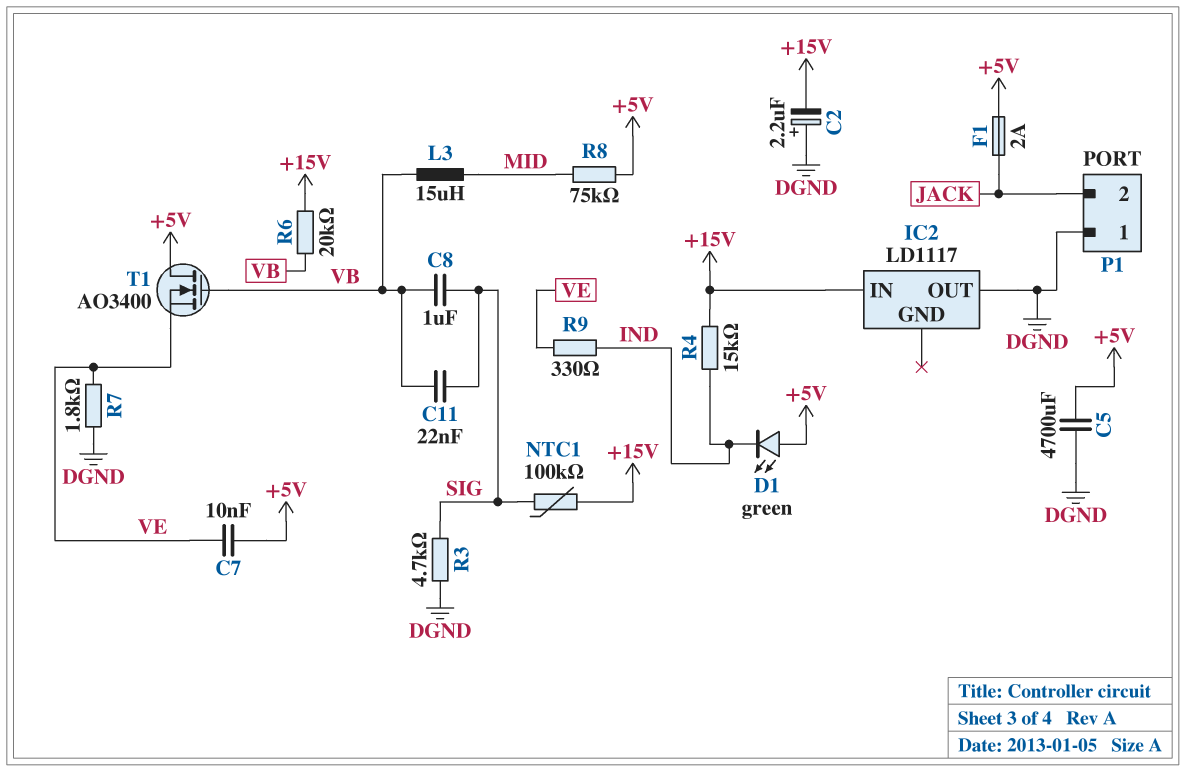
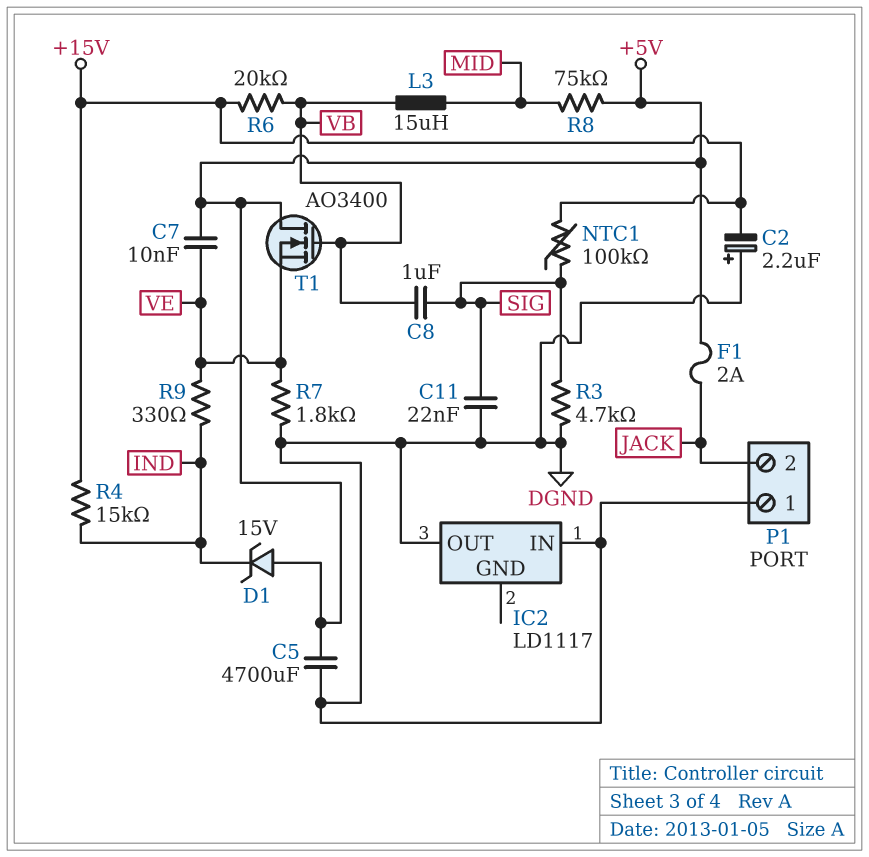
C11: 22nF (SIG, VB) -> 22nF (DGND, SIG)
D1: LED green (A +5V, K IND) -> zener 15V (A +5V, K IND)
IC2 pin IN: +15V -> DGND

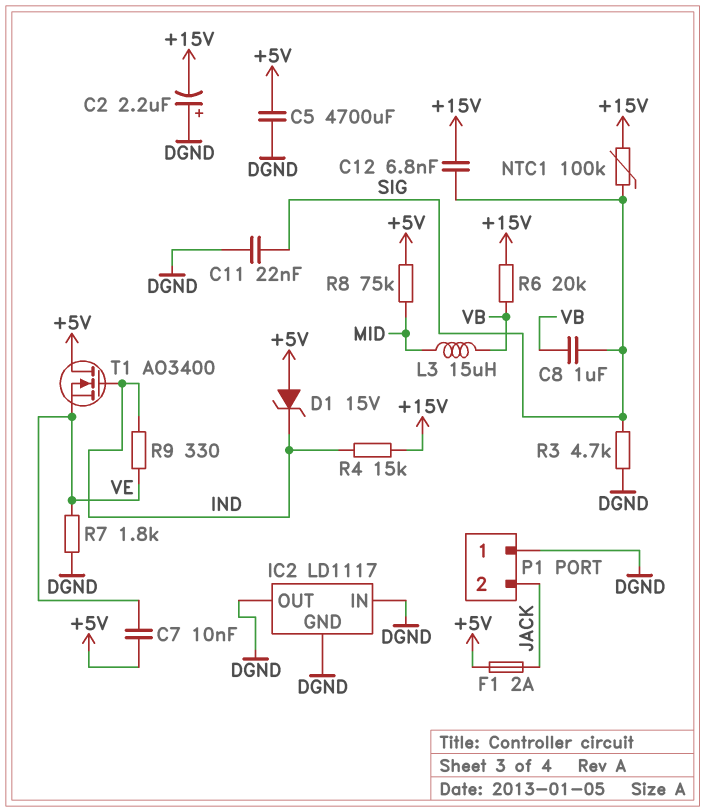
C12: none -> 6.8nF (+15V, SIG)
IC2 pin GND: none -> DGND
T1: NMOS AO3400 (G VB, D +5V, S VE) -> NMOS AO3400 (G IND, D +5V, S VE)

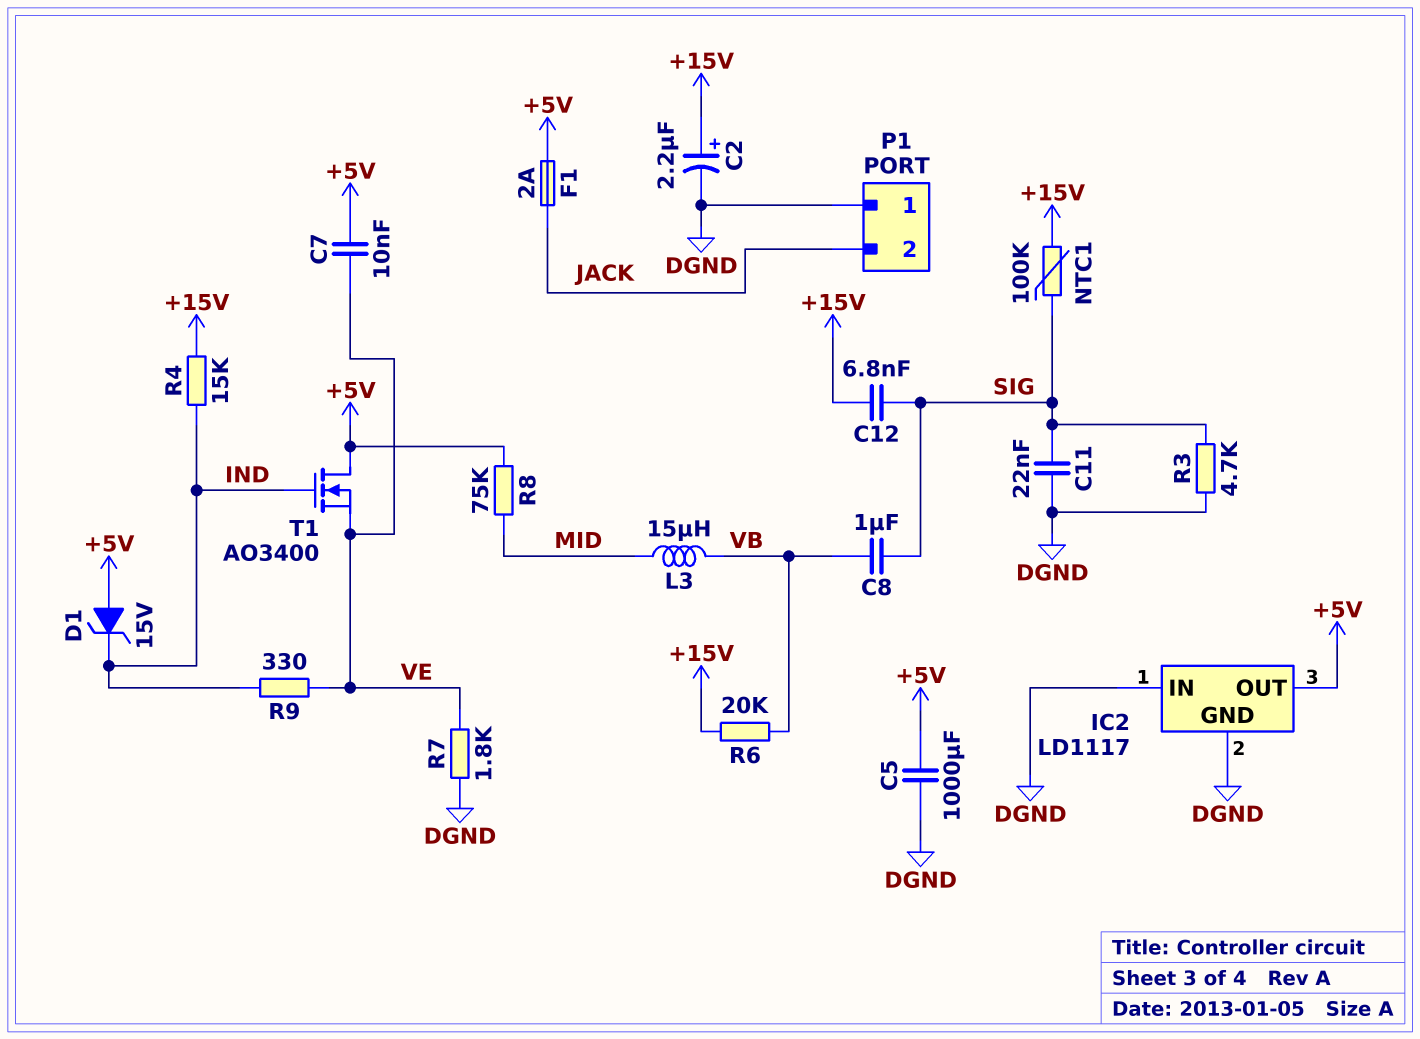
C2: 2.2uF (plus DGND, minus +15V) -> 2.2uF (plus +15V, minus DGND)
C5: 4700uF (+5V, DGND) -> 1000uF (+5V, DGND)
IC2 pin OUT: DGND -> +5V

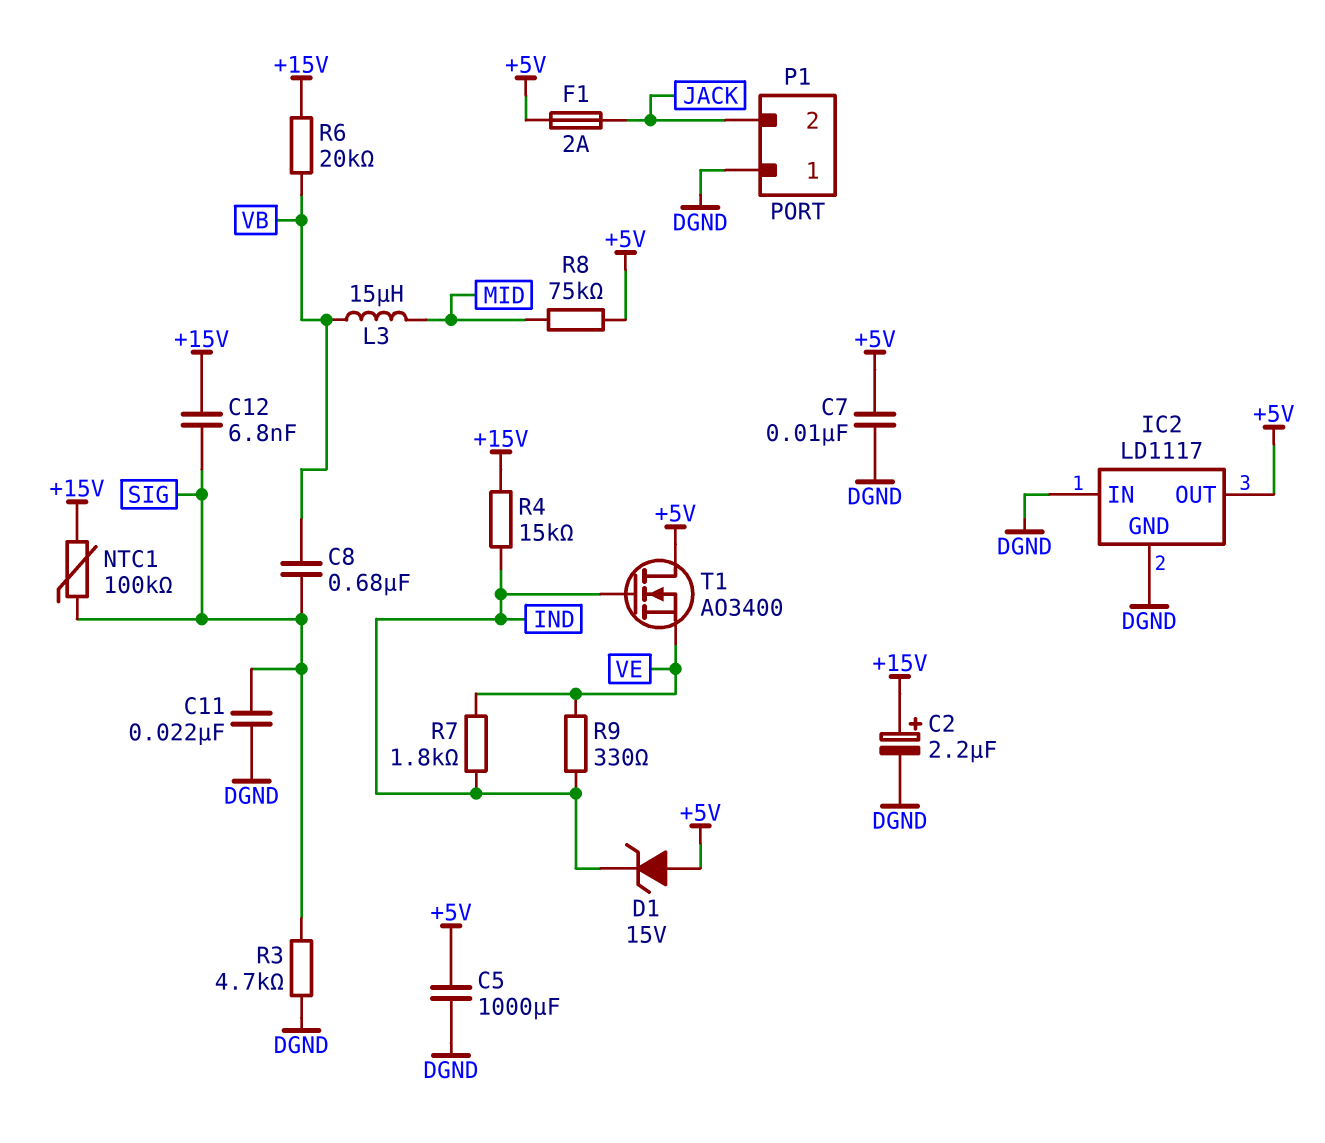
C7: 10nF (+5V, VE) -> 10nF (+5V, DGND)
C8: 1uF (SIG, VB) -> 680nF (SIG, VB)
R7: 1.8k (DGND, VE) -> 1.8k (IND, VE)

